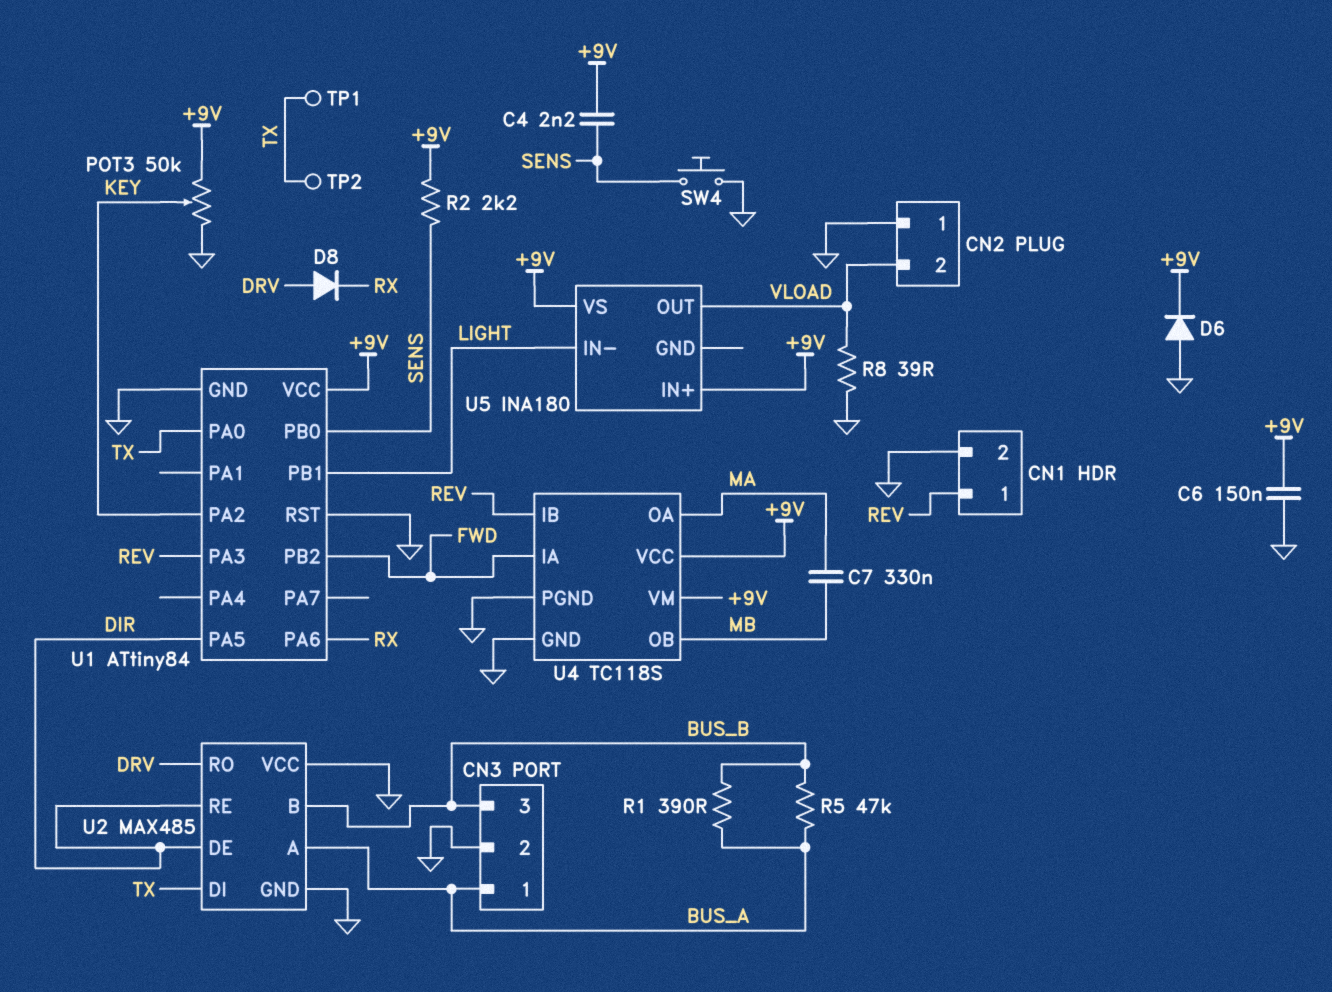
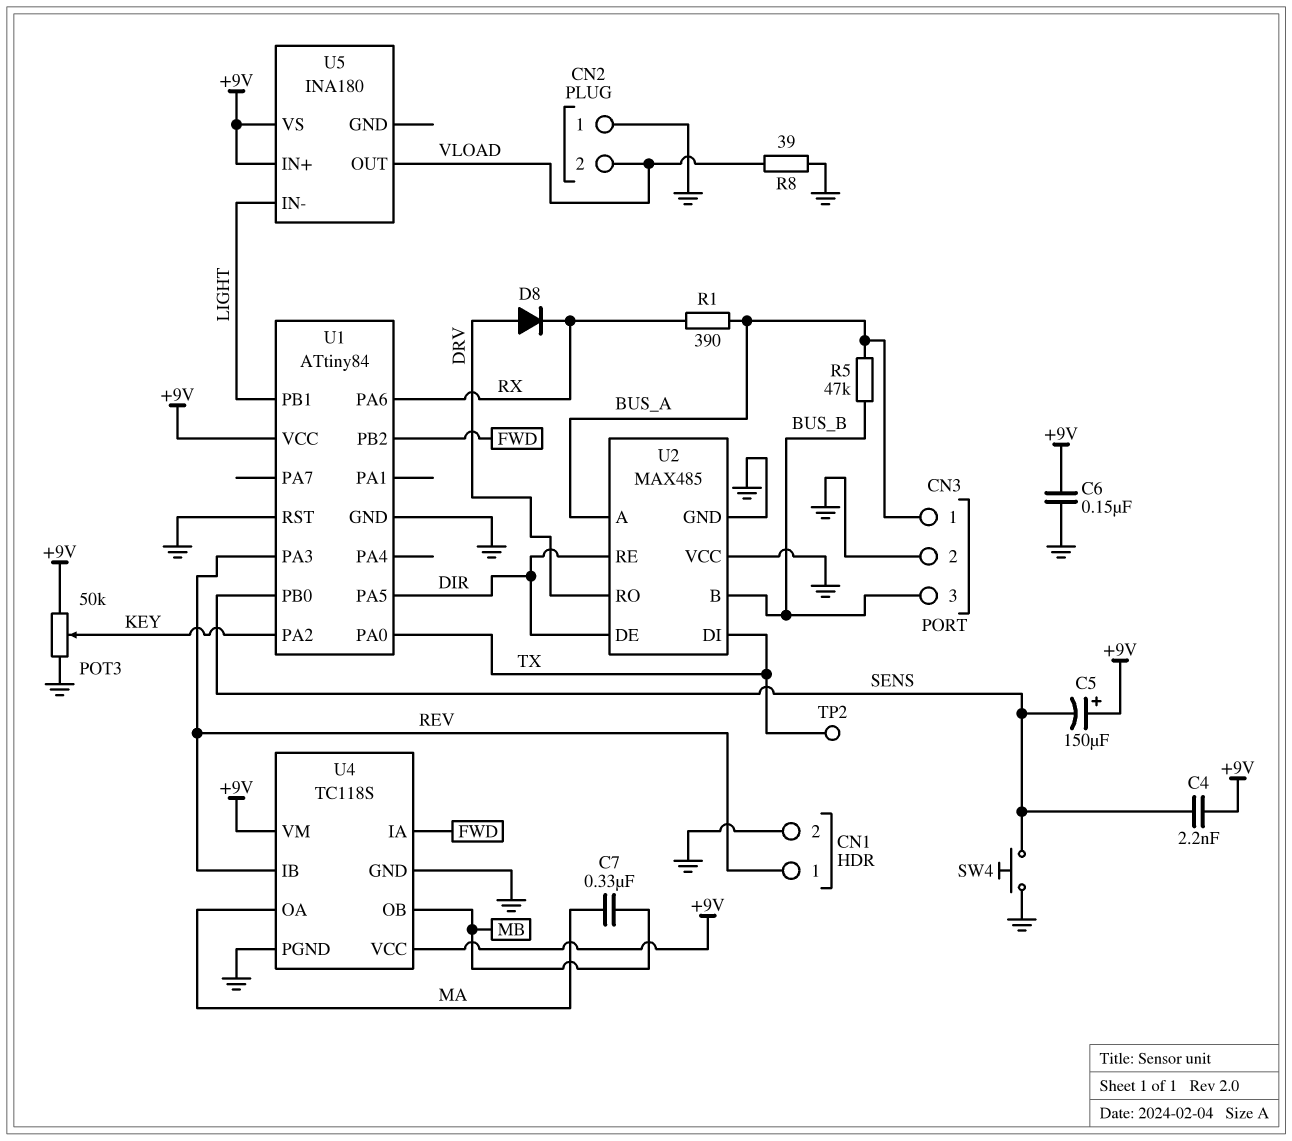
C5: none -> 150uF (plus +9V, minus SENS)
D6: diode (A GND, K +9V) -> none
R1: 390 (BUS_A, BUS_B) -> 390 (BUS_A, RX)
R2: 2.2k (+9V, SENS) -> none
TP1: test point (TX) -> none

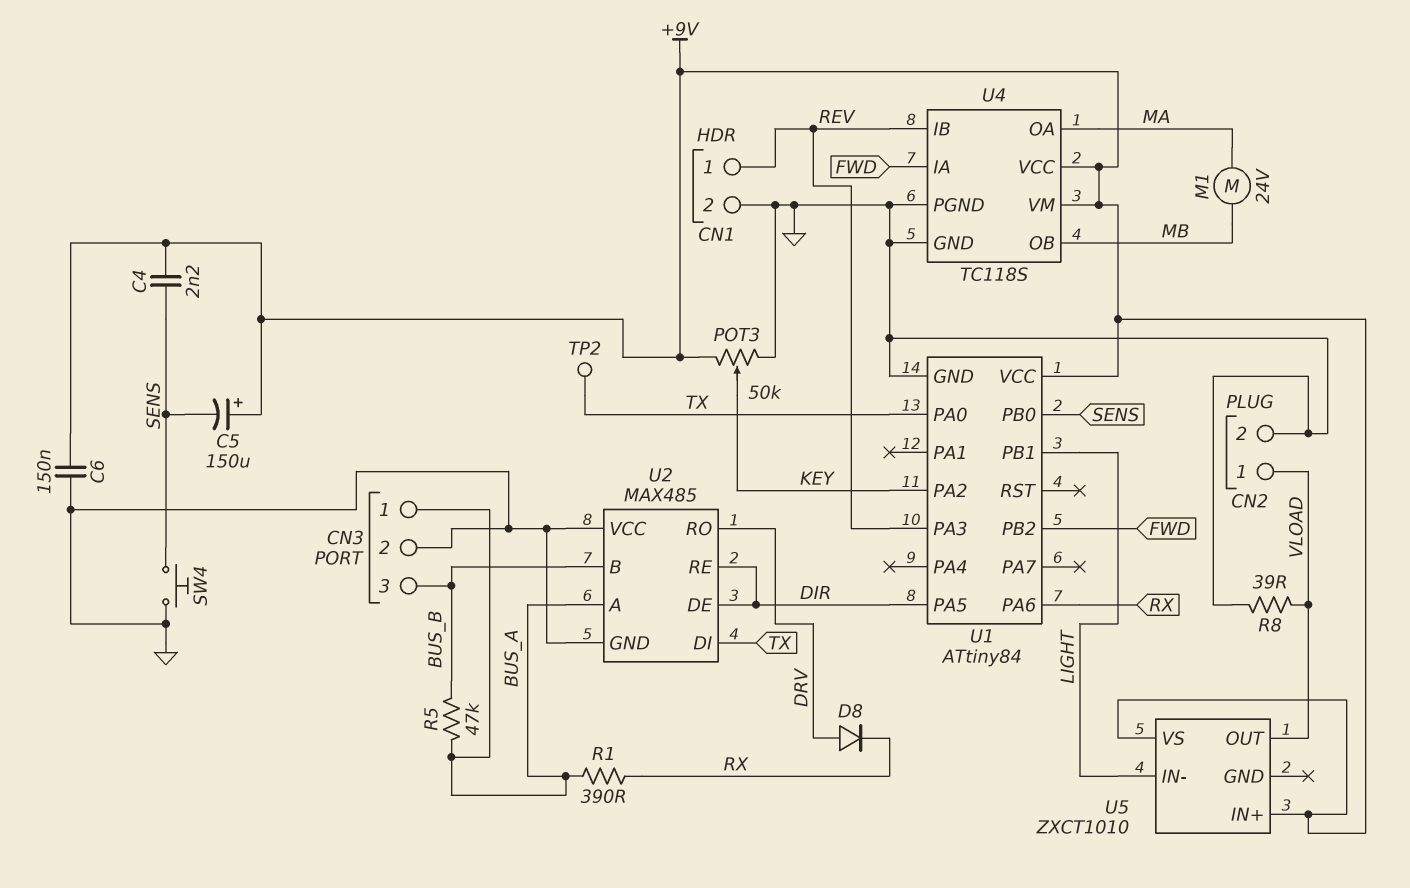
C7: 330nF (MA, MB) -> none
CN2 pin 1: GND -> VLOAD
CN2 pin 2: VLOAD -> GND
M1: none -> motor 24V (MA, MB)
U1 pin RST: GND -> none
U5: INA180 -> ZXCT1010

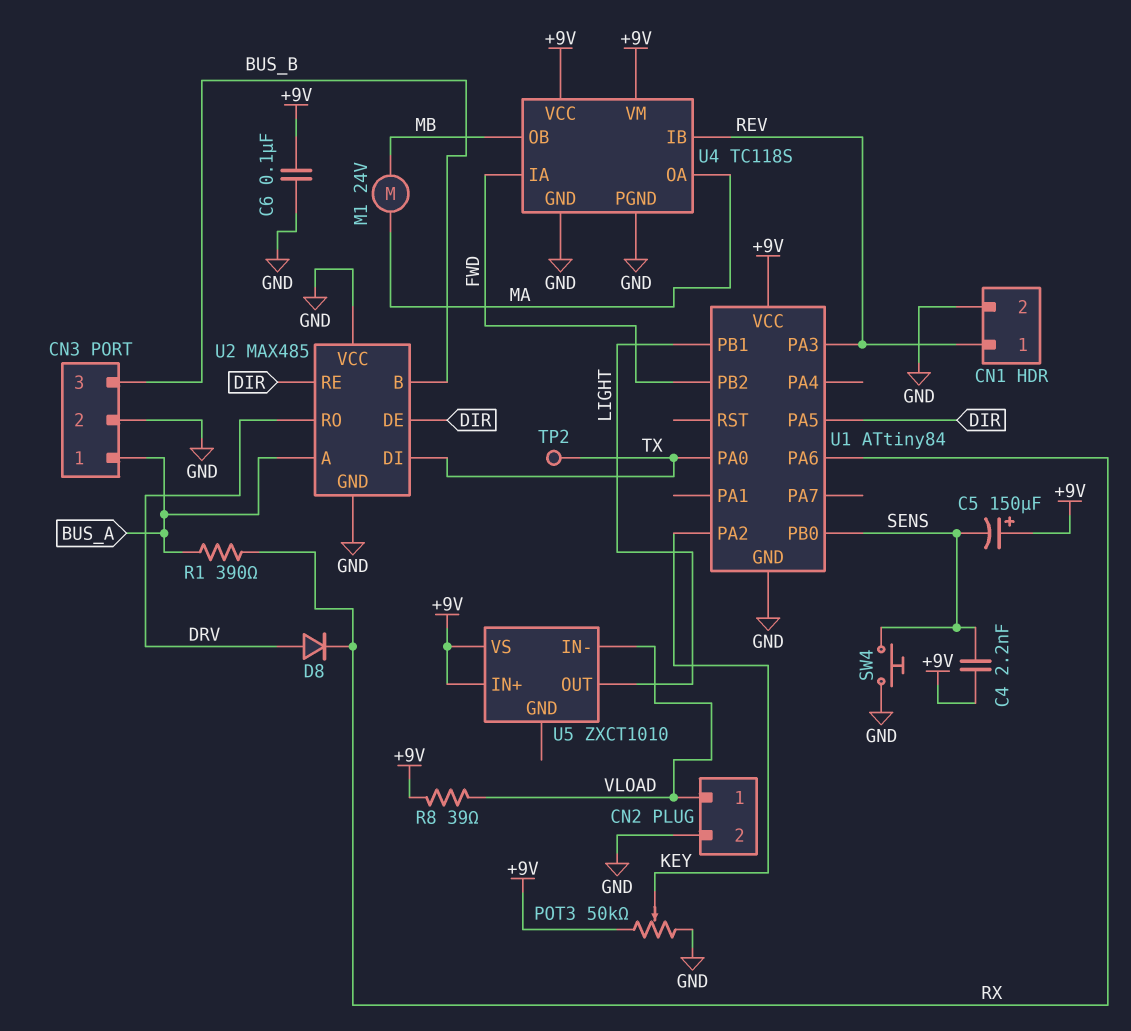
C6: 150nF (+9V, GND) -> 100nF (+9V, GND)
R5: 47k (BUS_A, BUS_B) -> none
R8: 39 (GND, VLOAD) -> 39 (+9V, VLOAD)
U5 pin IN-: LIGHT -> VLOAD
U5 pin OUT: VLOAD -> LIGHT

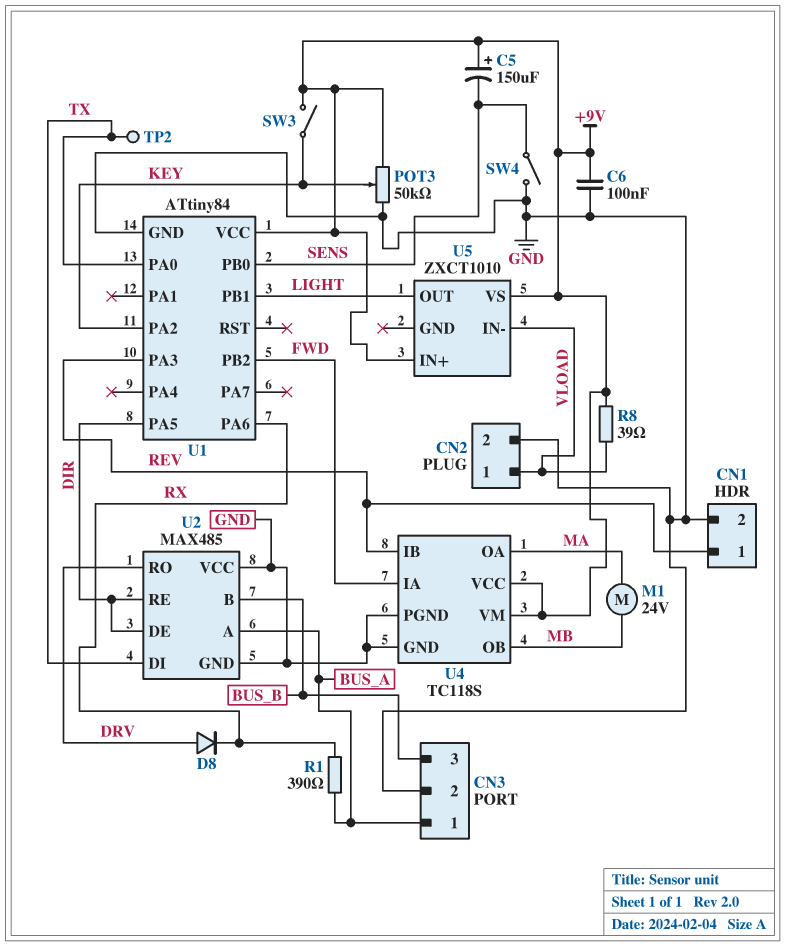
C4: 2.2nF (+9V, SENS) -> none
SW3: none -> switch (+9V, KEY)
SW4: button (GND, SENS) -> switch (GND, SENS)

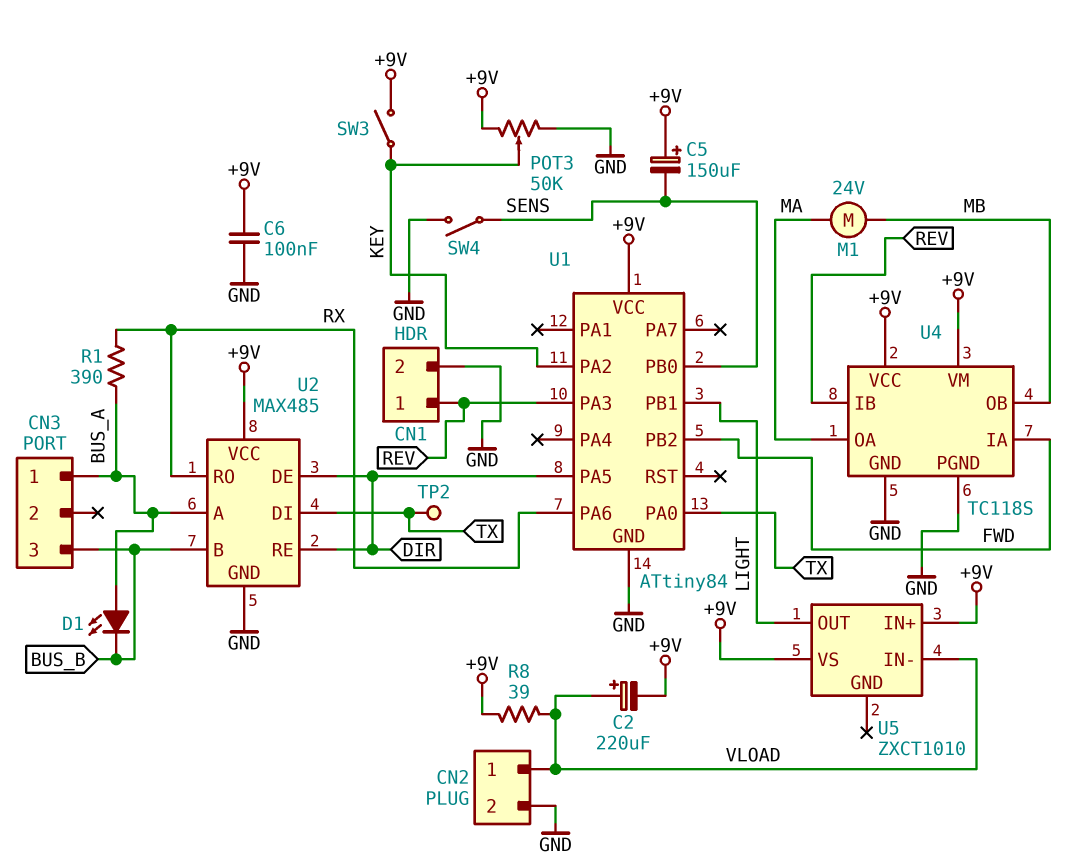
C2: none -> 220uF (plus VLOAD, minus +9V)
CN3 pin 2: GND -> none
D1: none -> LED (A BUS_A, K BUS_B)
D8: diode (A DRV, K RX) -> none
U2 pin RO: DRV -> RX
U2 pin VCC: GND -> +9V

